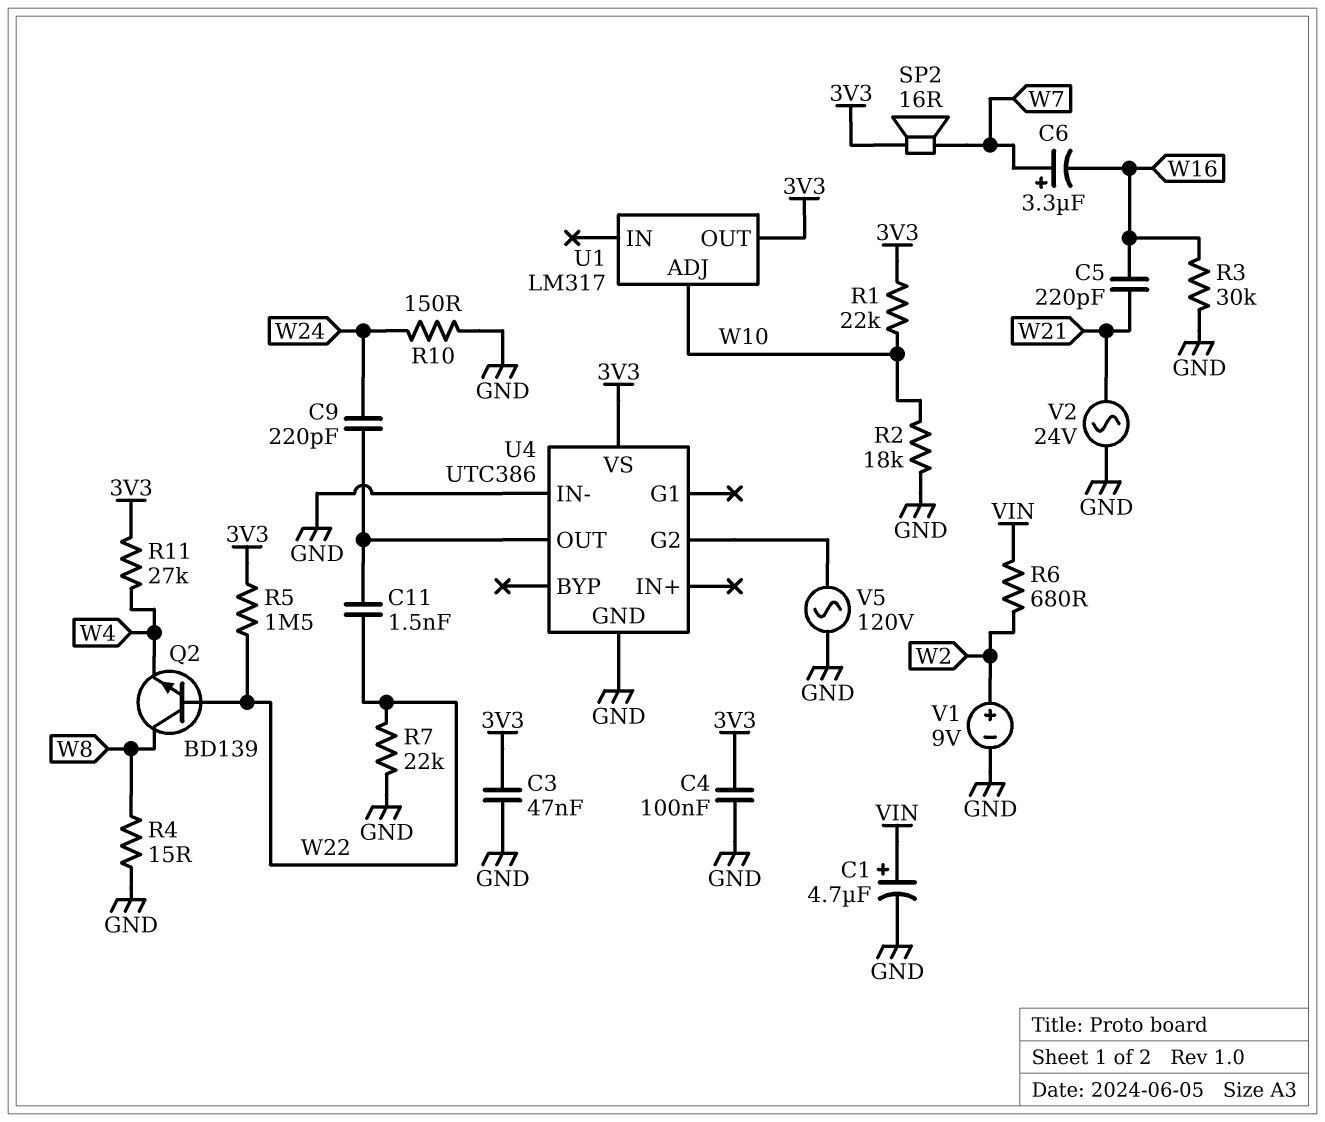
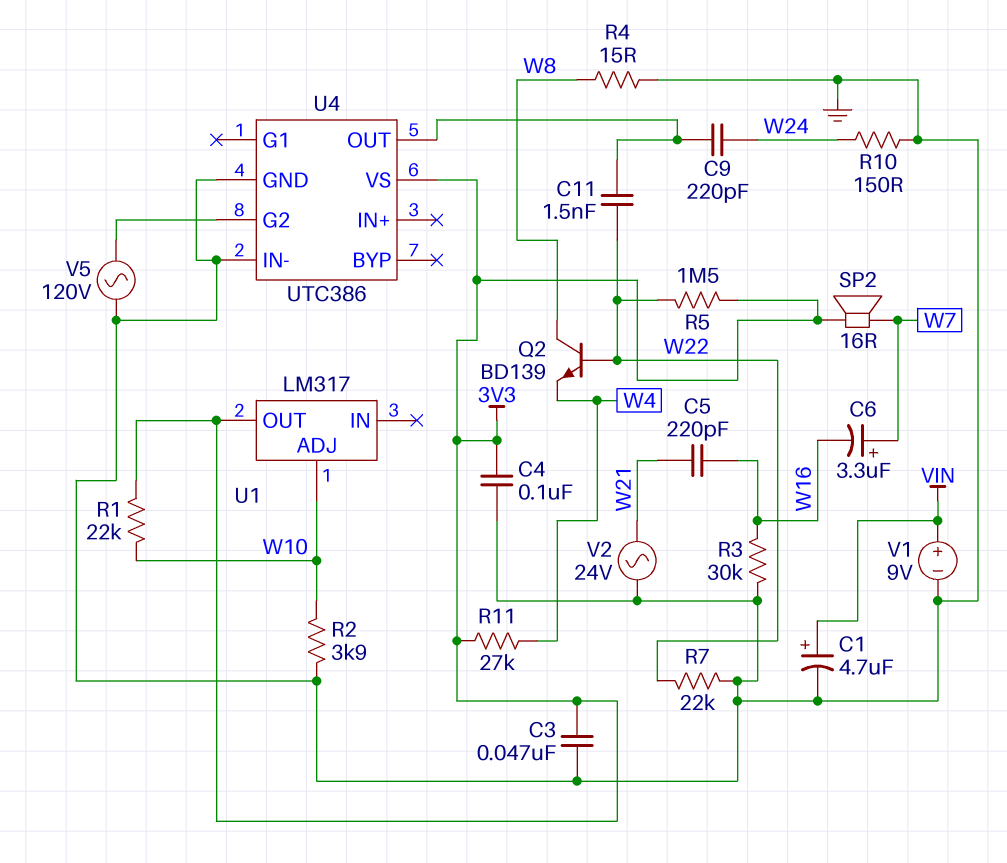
R2: 18k (GND, W10) -> 3.9k (GND, W10)
R6: 680 (VIN, W2) -> none
V1: 9V (plus W2, minus GND) -> 9V (plus VIN, minus GND)

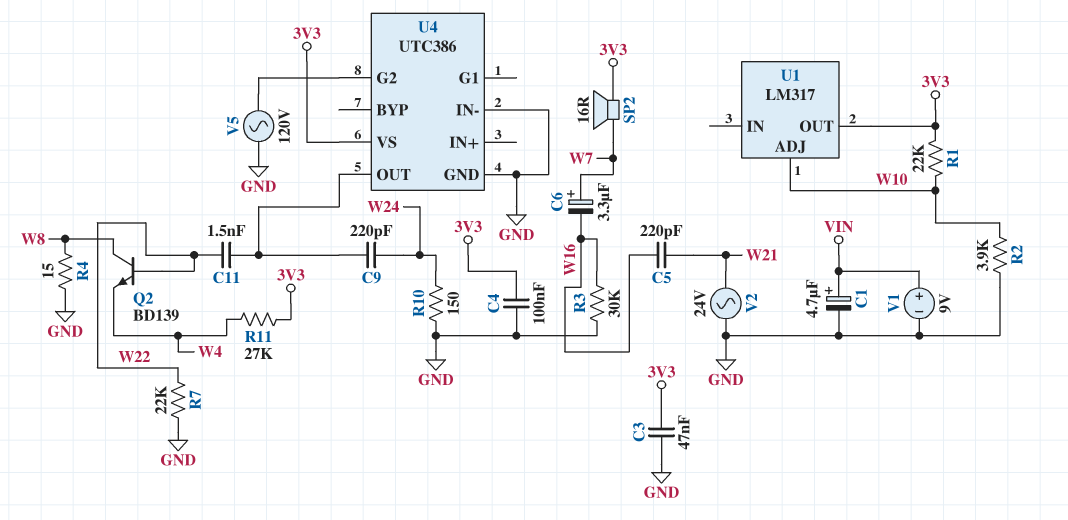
R5: 1.5M (3V3, W22) -> none

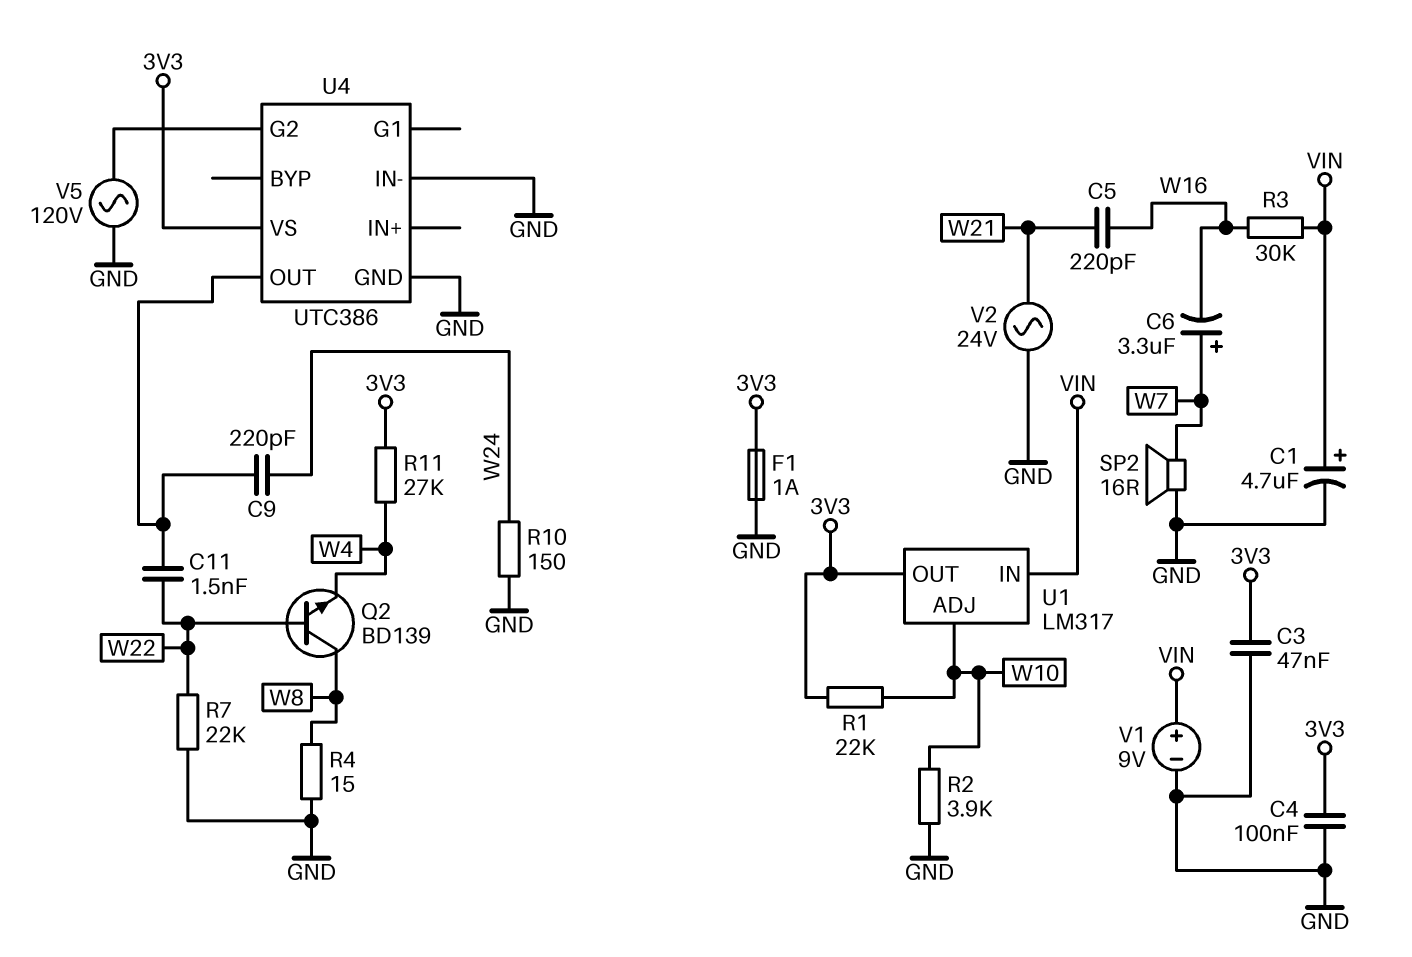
F1: none -> 1A (3V3, GND)
R3: 30k (GND, W16) -> 30k (VIN, W16)
SP2: speaker 16R (3V3, W7) -> speaker 16R (GND, W7)
U1 pin IN: none -> VIN

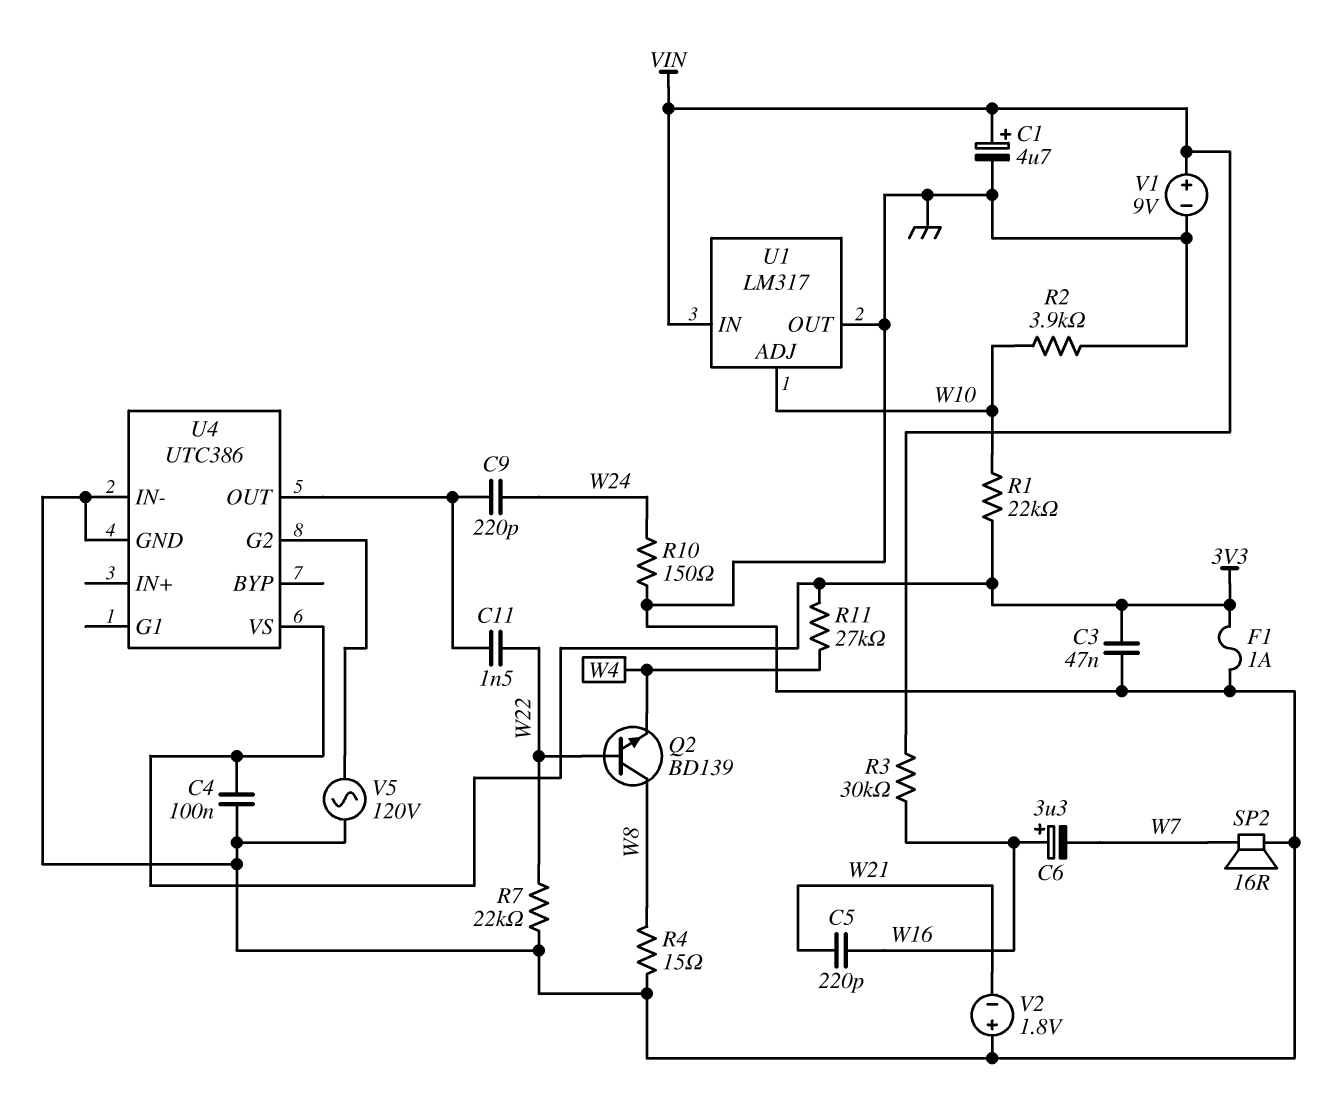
C6: 3.3uF (plus W7, minus W16) -> 3.3uF (plus W16, minus W7)
U1 pin OUT: 3V3 -> GND
V2: AC 24V (GND, W21) -> 1.8V (plus GND, minus W21)

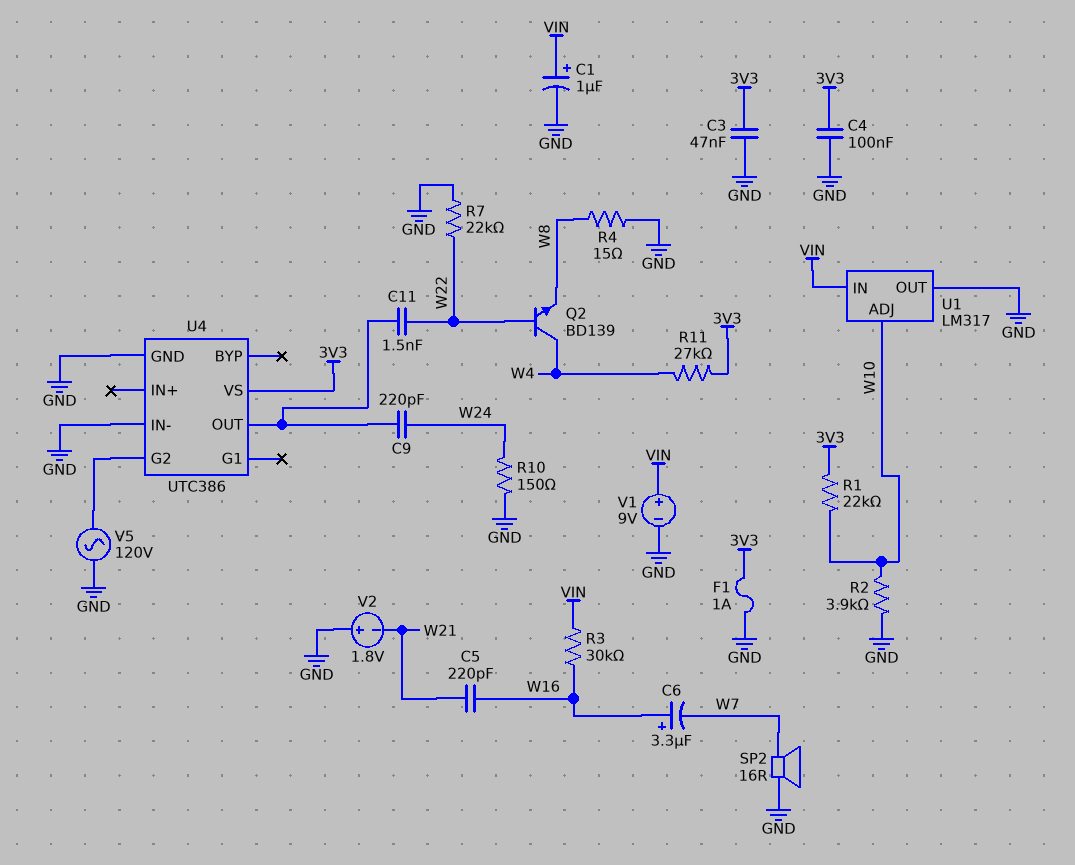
C1: 4.7uF (plus VIN, minus GND) -> 1uF (plus VIN, minus GND)
Q2: NPN BD139 (B W22, C W8, E W4) -> NPN BD139 (B W22, C W4, E W8)

